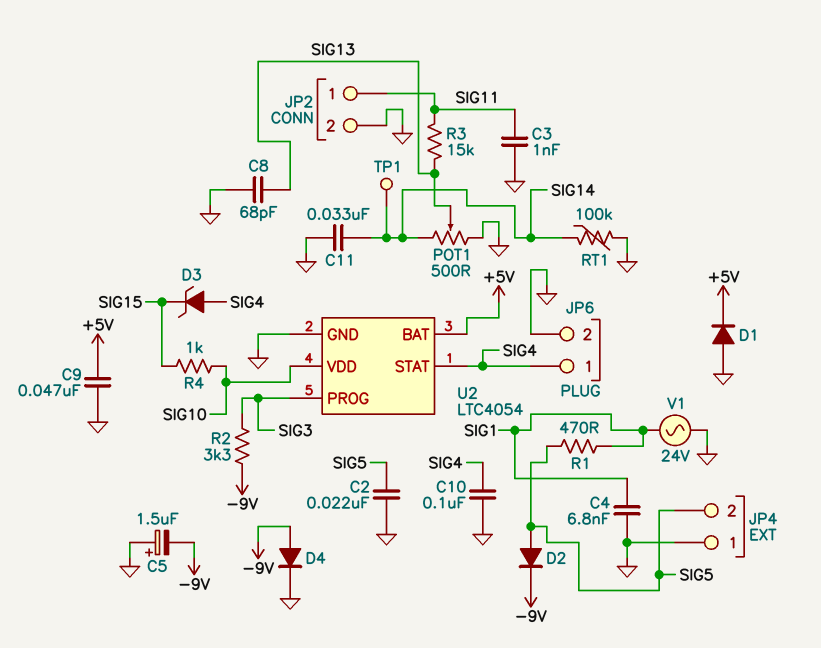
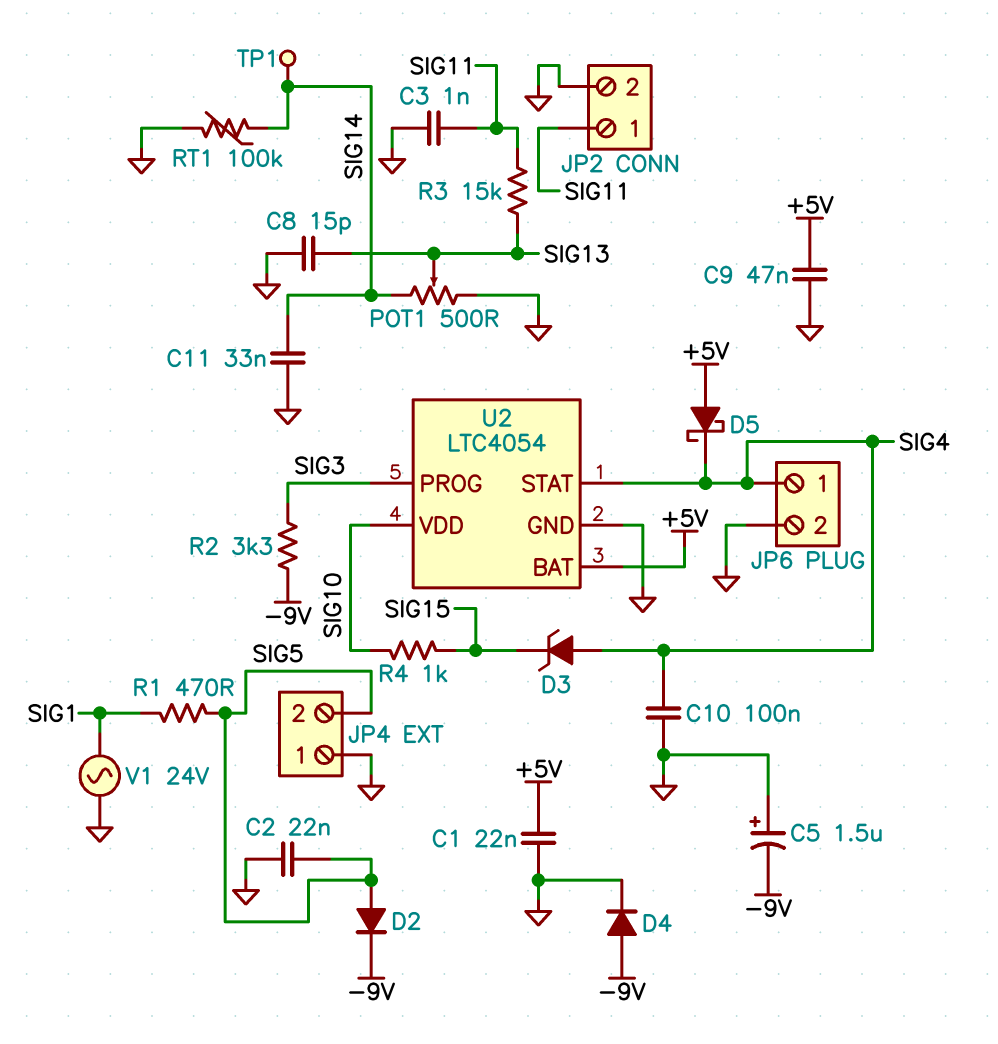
C1: none -> 22nF (+5V, GND)
C4: 6.8nF (GND, SIG1) -> none
C8: 68pF (GND, SIG13) -> 15pF (GND, SIG13)
D1: diode (A GND, K +5V) -> none
D5: none -> schottky (A +5V, K SIG4)

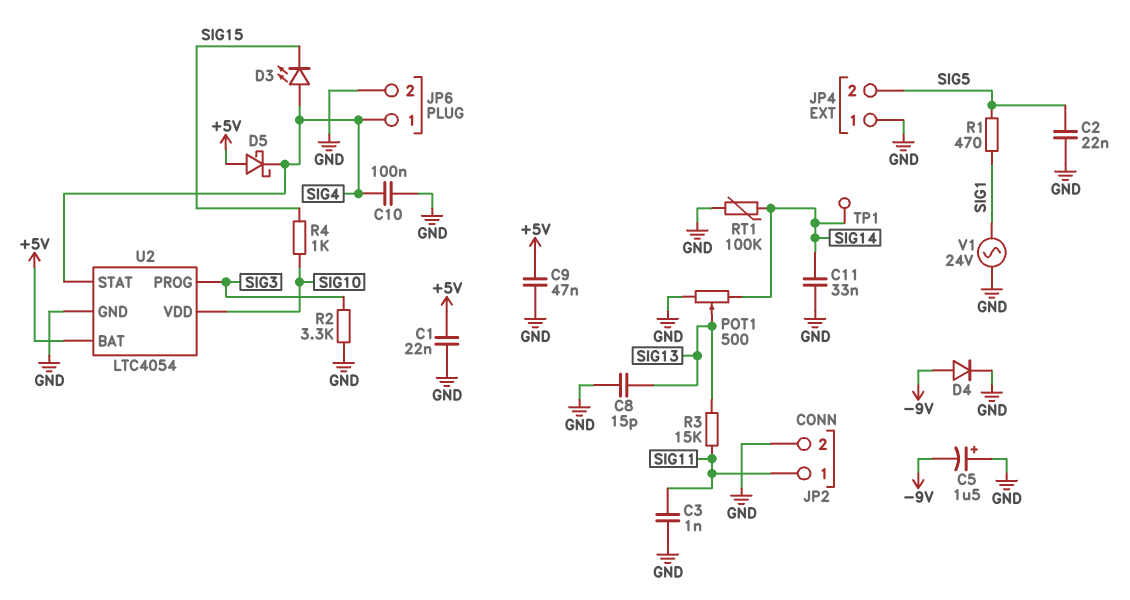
D2: diode (A SIG5, K -9V) -> none
D3: zener (A SIG4, K SIG15) -> LED (A SIG4, K SIG15)
R2: 3.3k (-9V, SIG3) -> 3.3k (GND, SIG3)

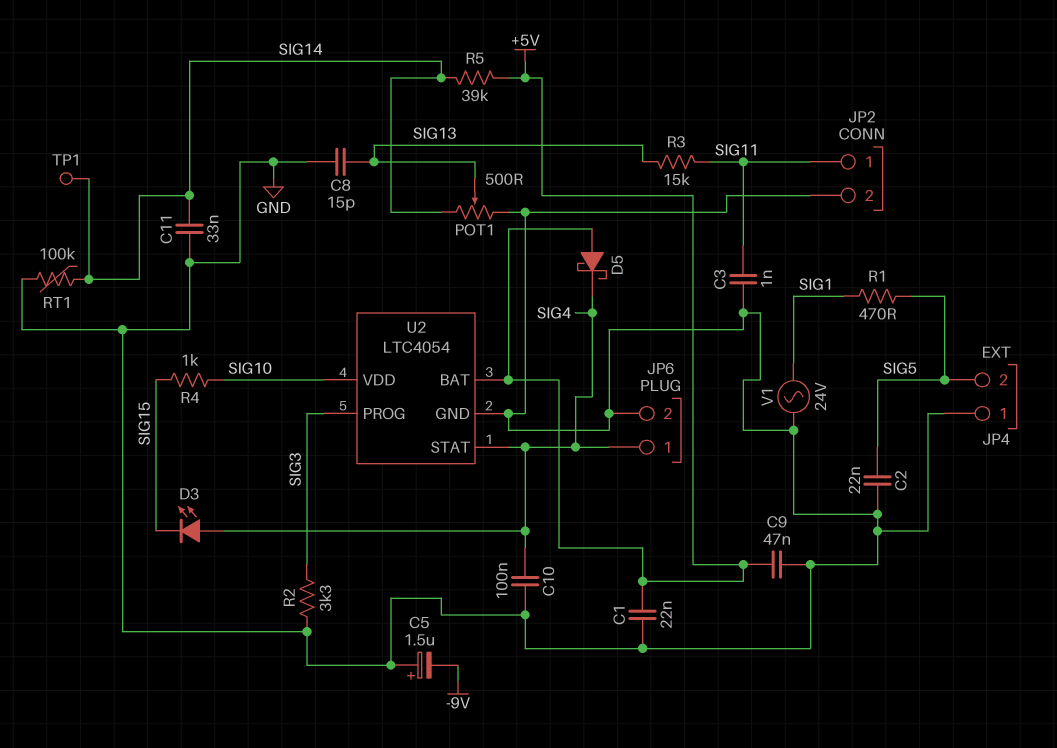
D4: diode (A -9V, K GND) -> none
R5: none -> 39k (+5V, SIG14)

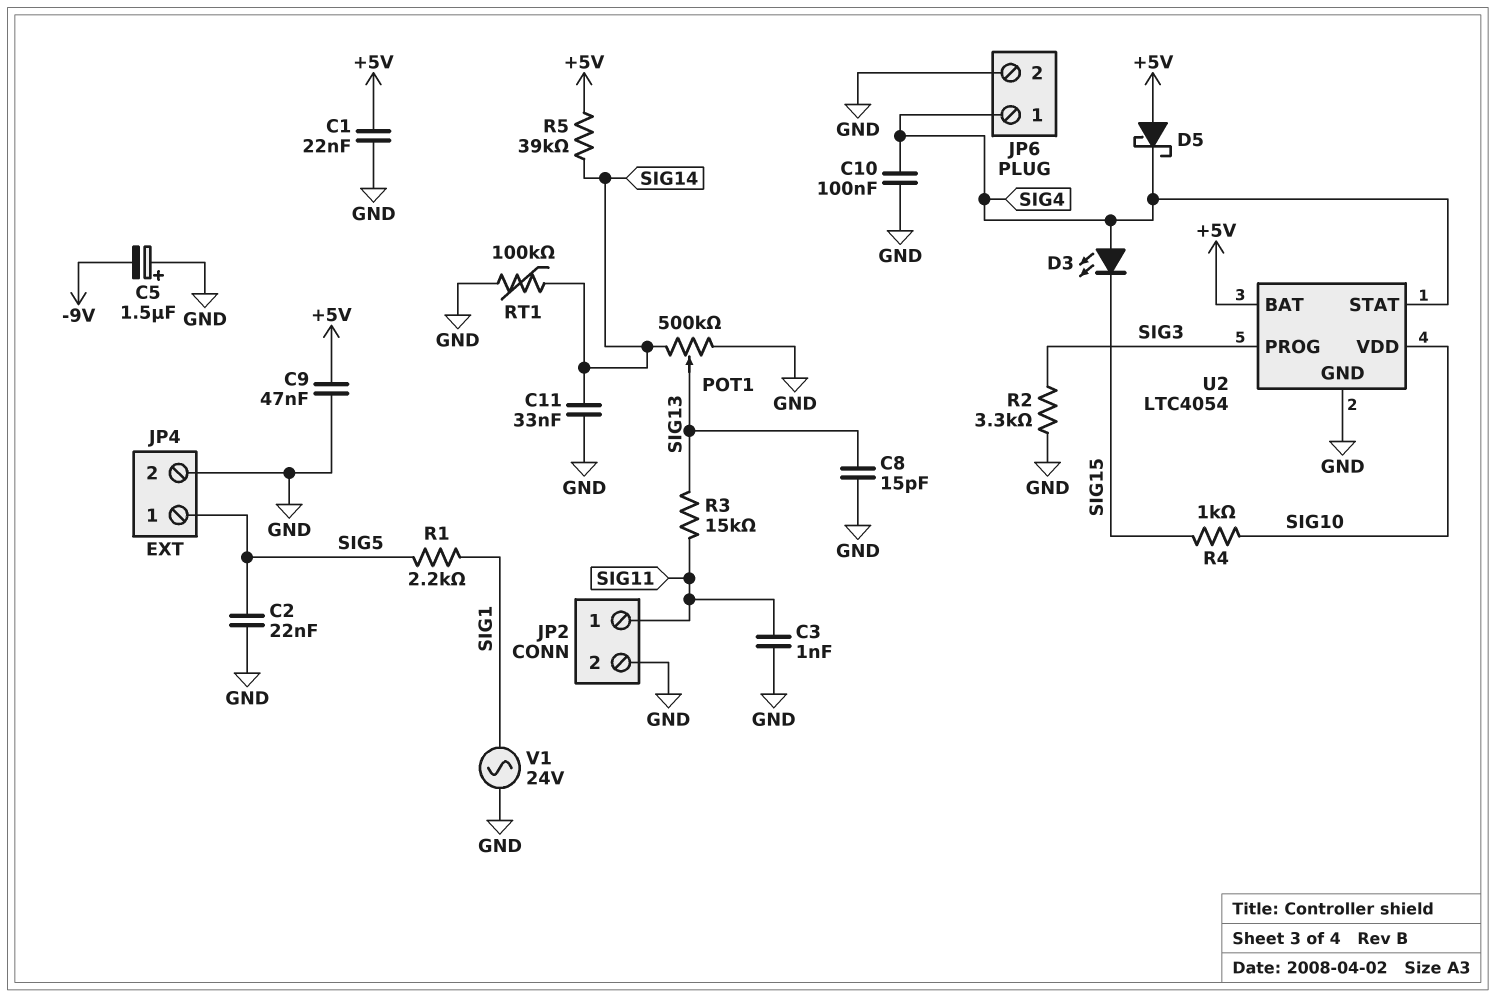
JP4 pin 1: GND -> SIG5
JP4 pin 2: SIG5 -> GND
POT1: 500 (GND, SIG14, wiper SIG13) -> 500k (GND, SIG14, wiper SIG13)
R1: 470 (SIG1, SIG5) -> 2.2k (SIG1, SIG5)
TP1: test point (SIG14) -> none

